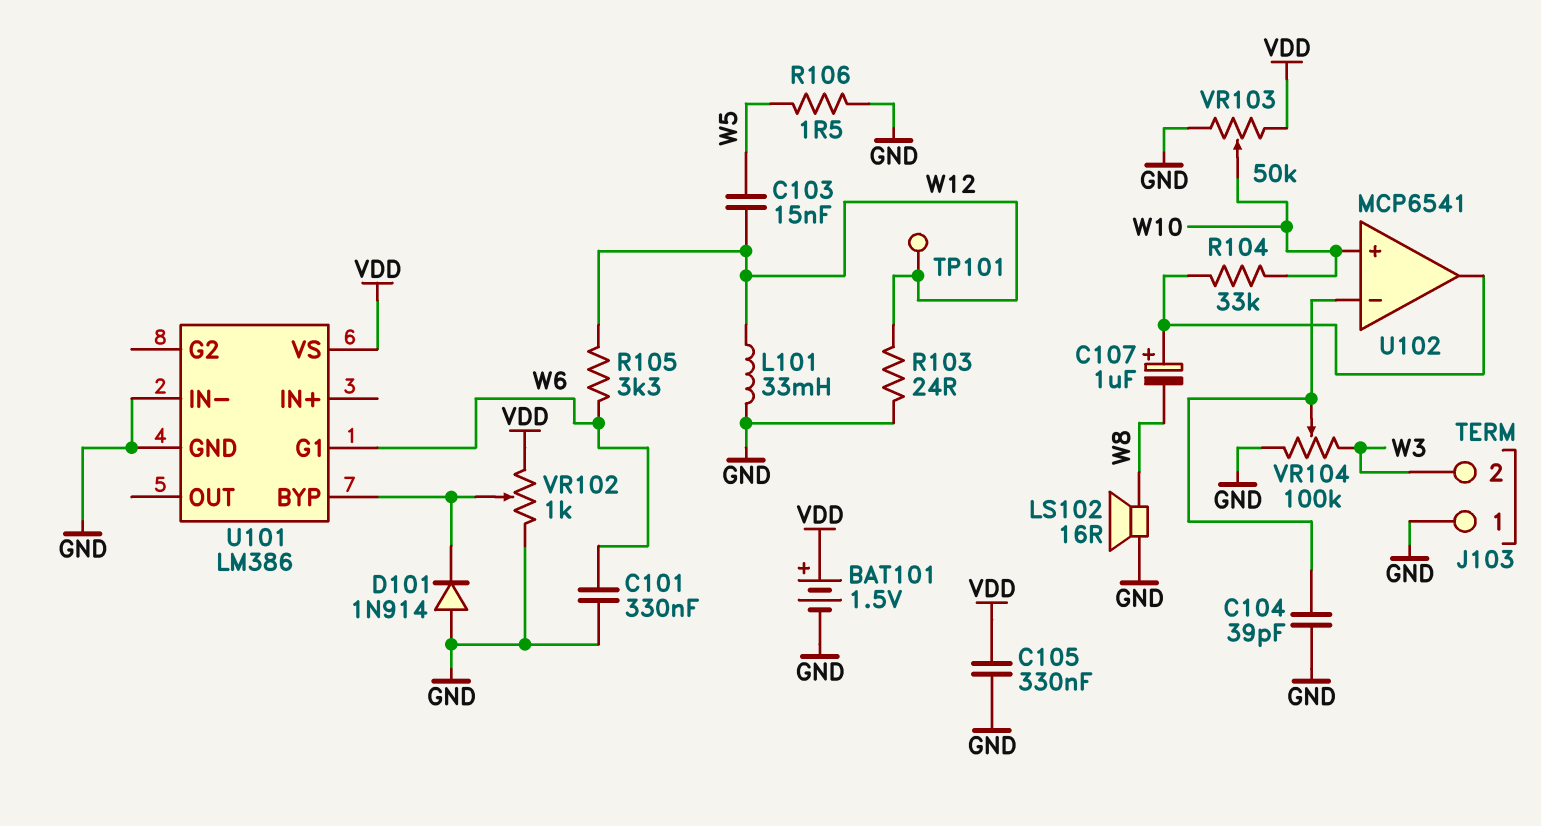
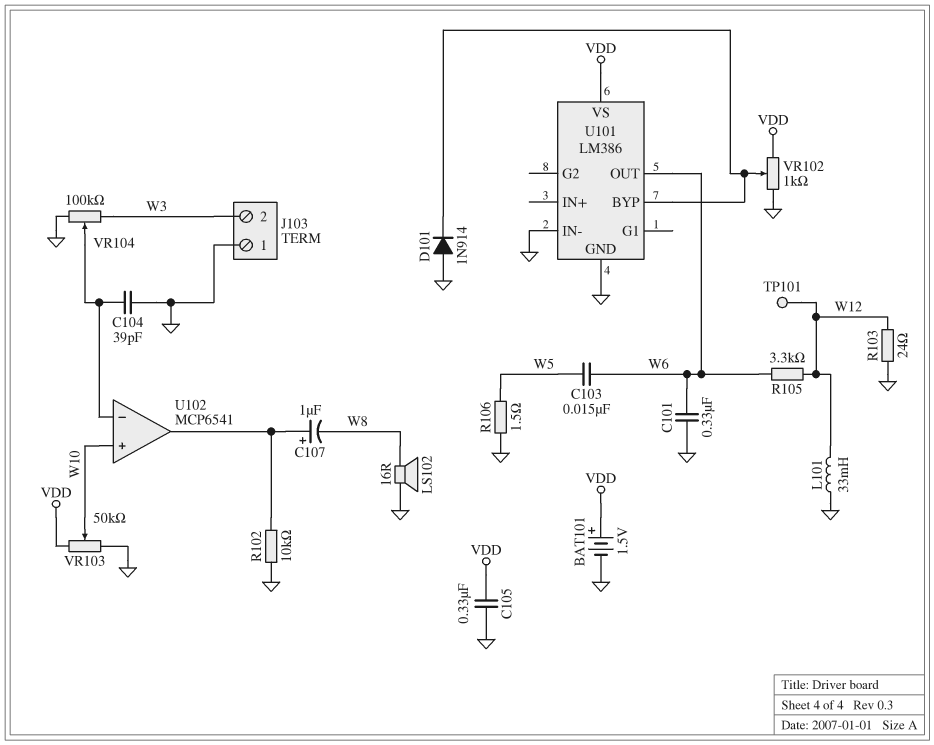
C103: 15nF (W5, W12) -> 15nF (W5, W6)
R102: none -> 10k (GND, U102/out)
R104: 33k (U102/out, W10) -> none
U101 pin G1: W6 -> none
U101 pin OUT: none -> W6

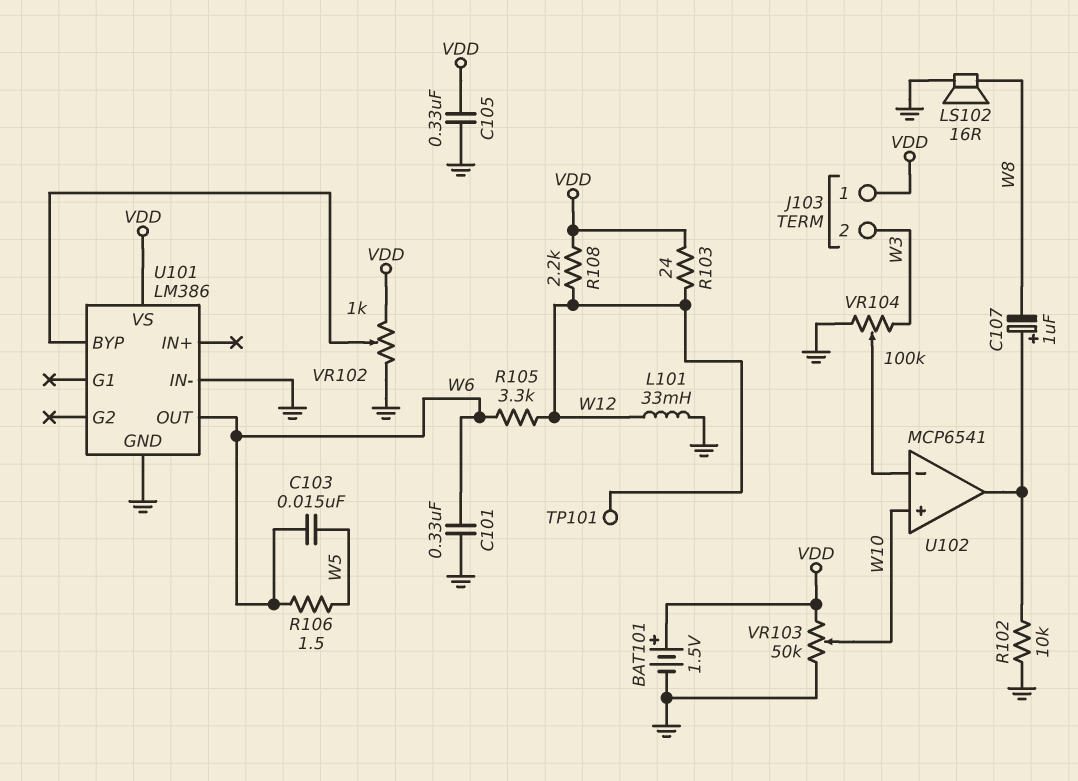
C104: 39pF (GND, U102/in-) -> none
D101: diode 1N914 (A GND, K U101/BYP) -> none
J103 pin 1: GND -> VDD
R103: 24 (GND, W12) -> 24 (VDD, W12)
R106: 1.5 (GND, W5) -> 1.5 (W5, W6)
R108: none -> 2.2k (VDD, W12)

